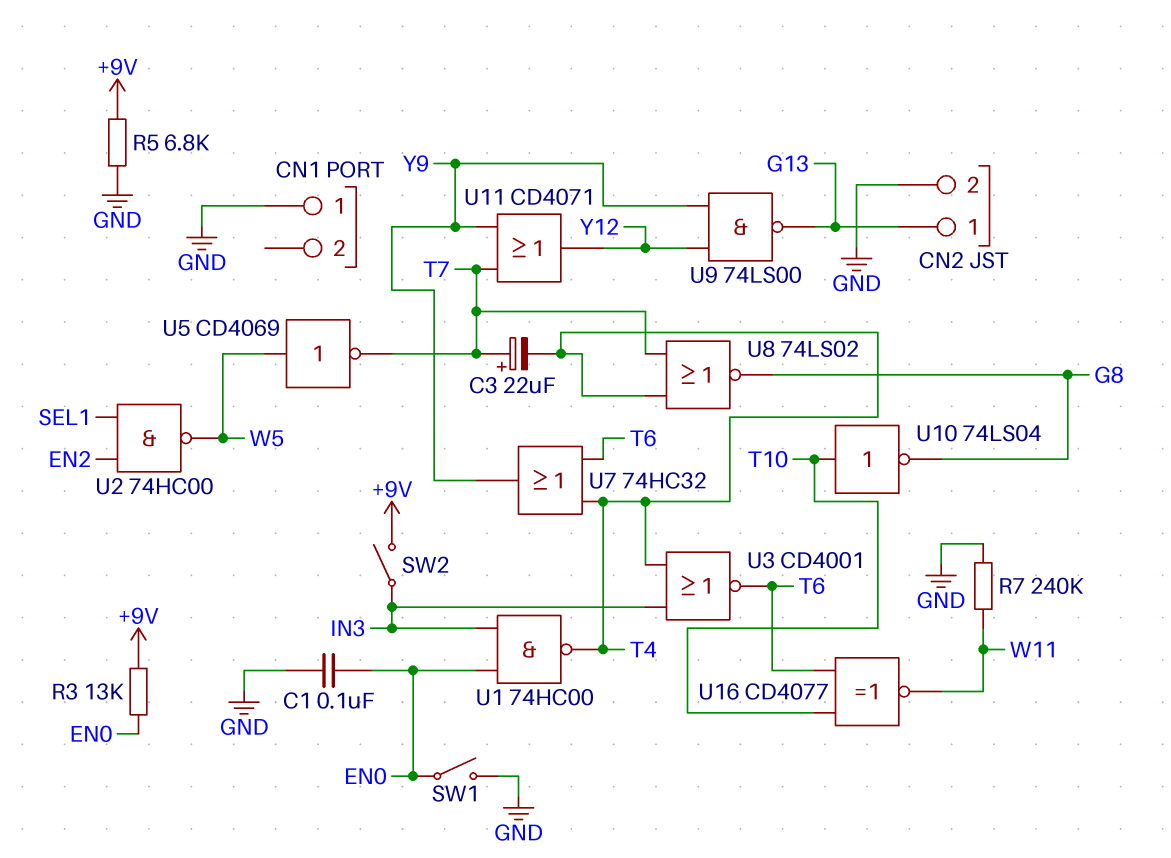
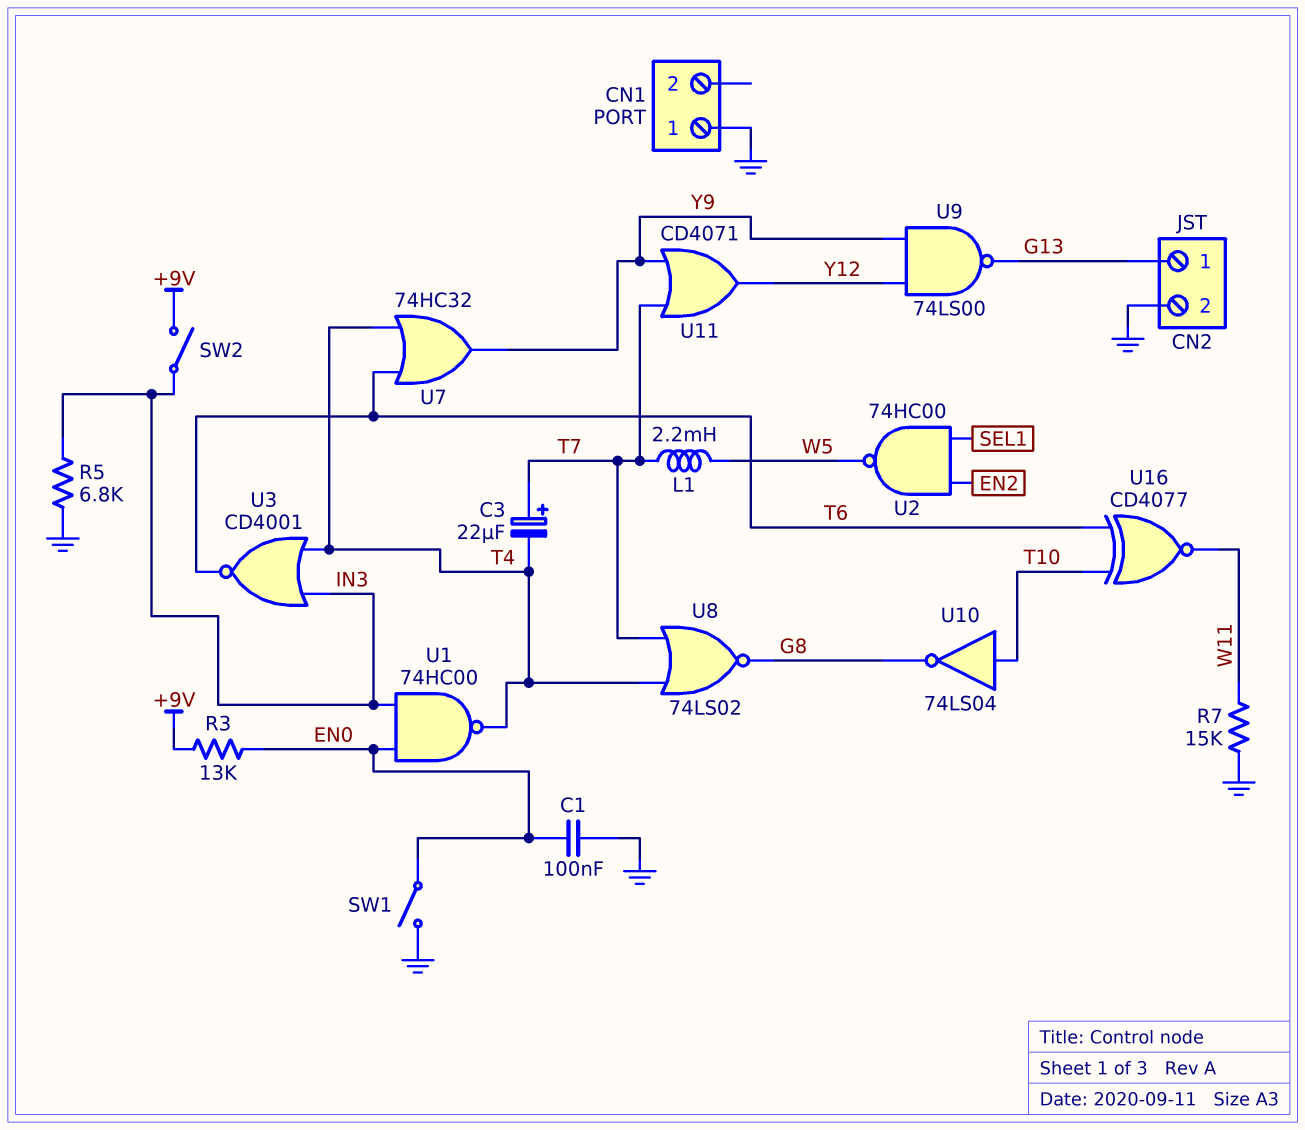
L1: none -> 2.2mH (T7, W5)
R5: 6.8k (+9V, GND) -> 6.8k (GND, IN3)
R7: 240k (GND, W11) -> 15k (GND, W11)
U5: NOT CD4069 (in W5, out T7) -> none

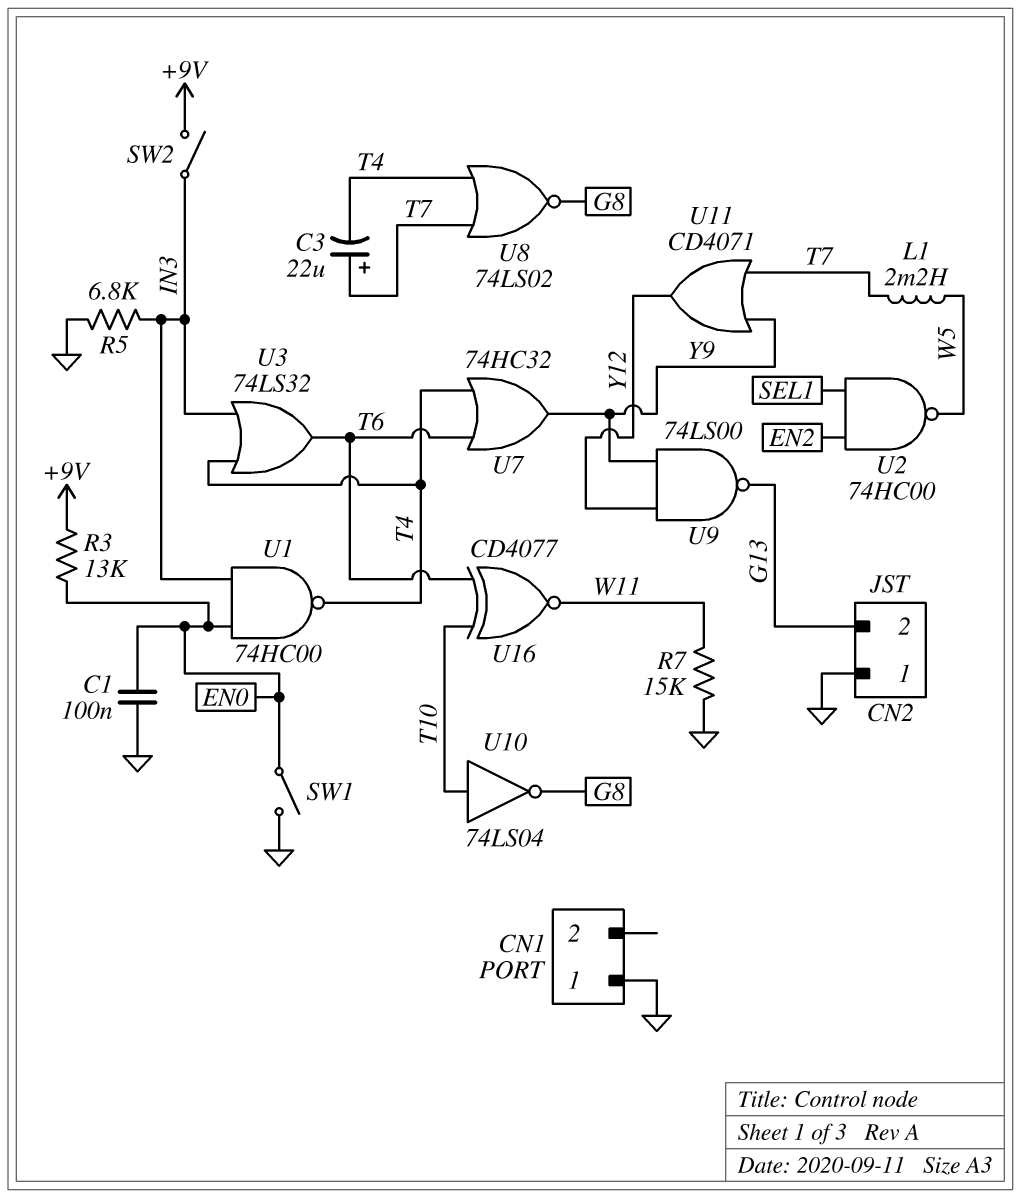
CN2 pin 1: G13 -> GND
CN2 pin 2: GND -> G13
U3: NOR CD4001 (in IN3, in T4, out T6) -> OR 74LS32 (in IN3, in T4, out T6)

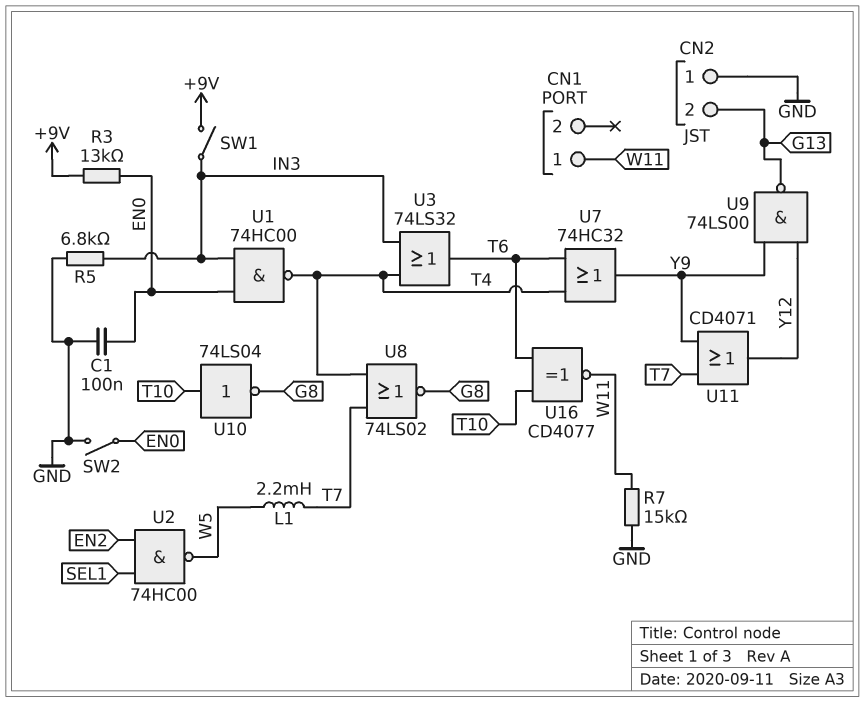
C3: 22uF (plus T7, minus T4) -> none
CN1 pin 1: GND -> W11
SW1: switch (EN0, GND) -> switch (+9V, IN3)
SW2: switch (+9V, IN3) -> switch (EN0, GND)

